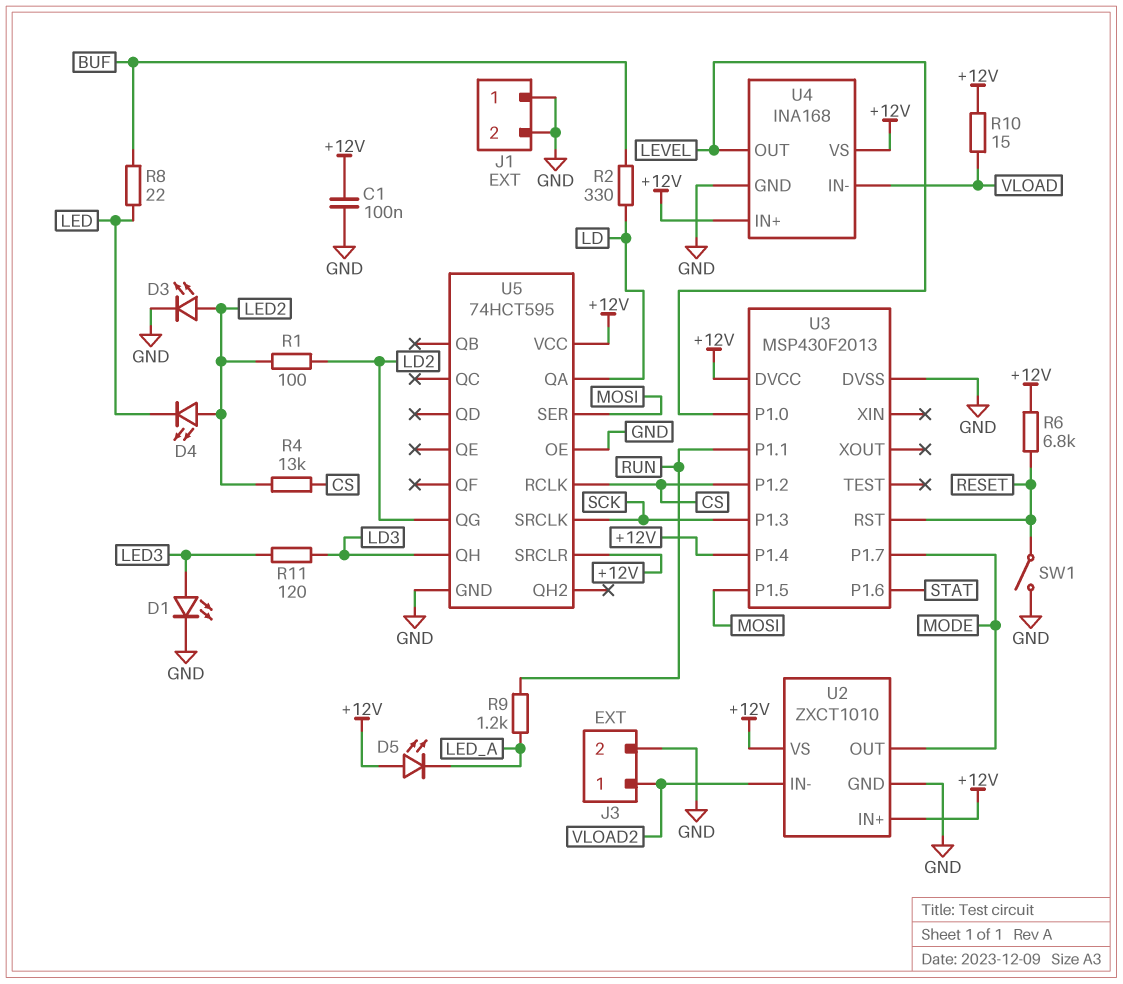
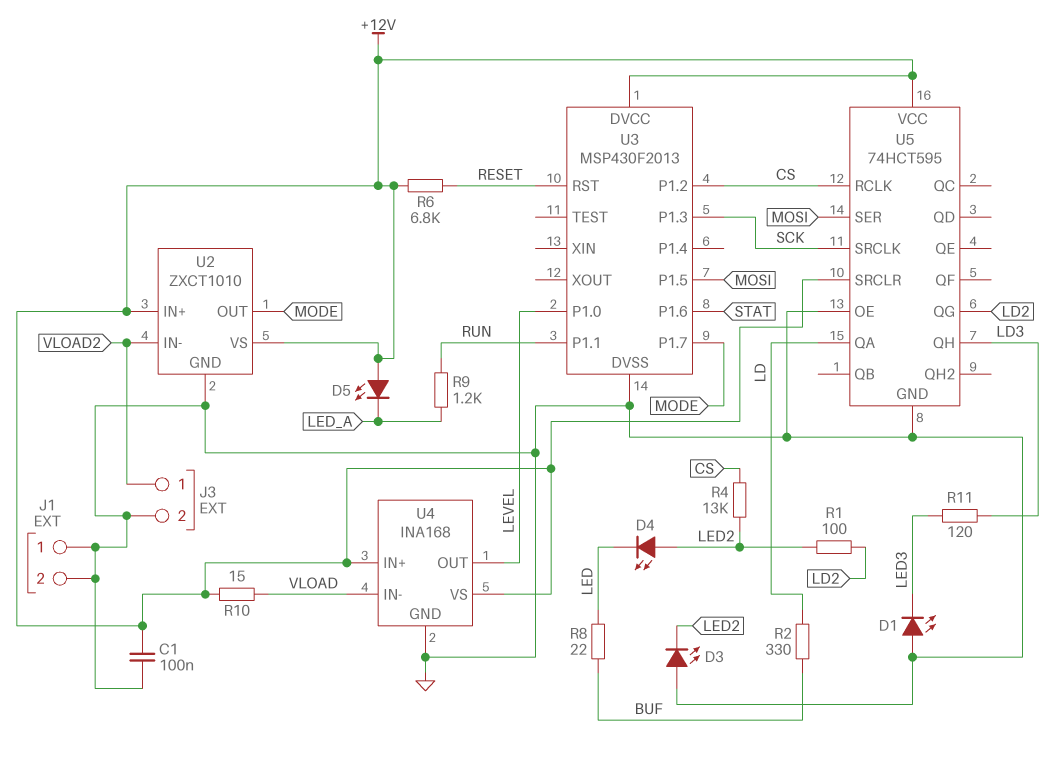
D1: LED (A LED3, K GND) -> LED (A GND, K LED3)
D3: LED (A LED2, K GND) -> LED (A GND, K LED2)
SW1: switch (GND, RESET) -> none
U3 pin P1.4: +12V -> none

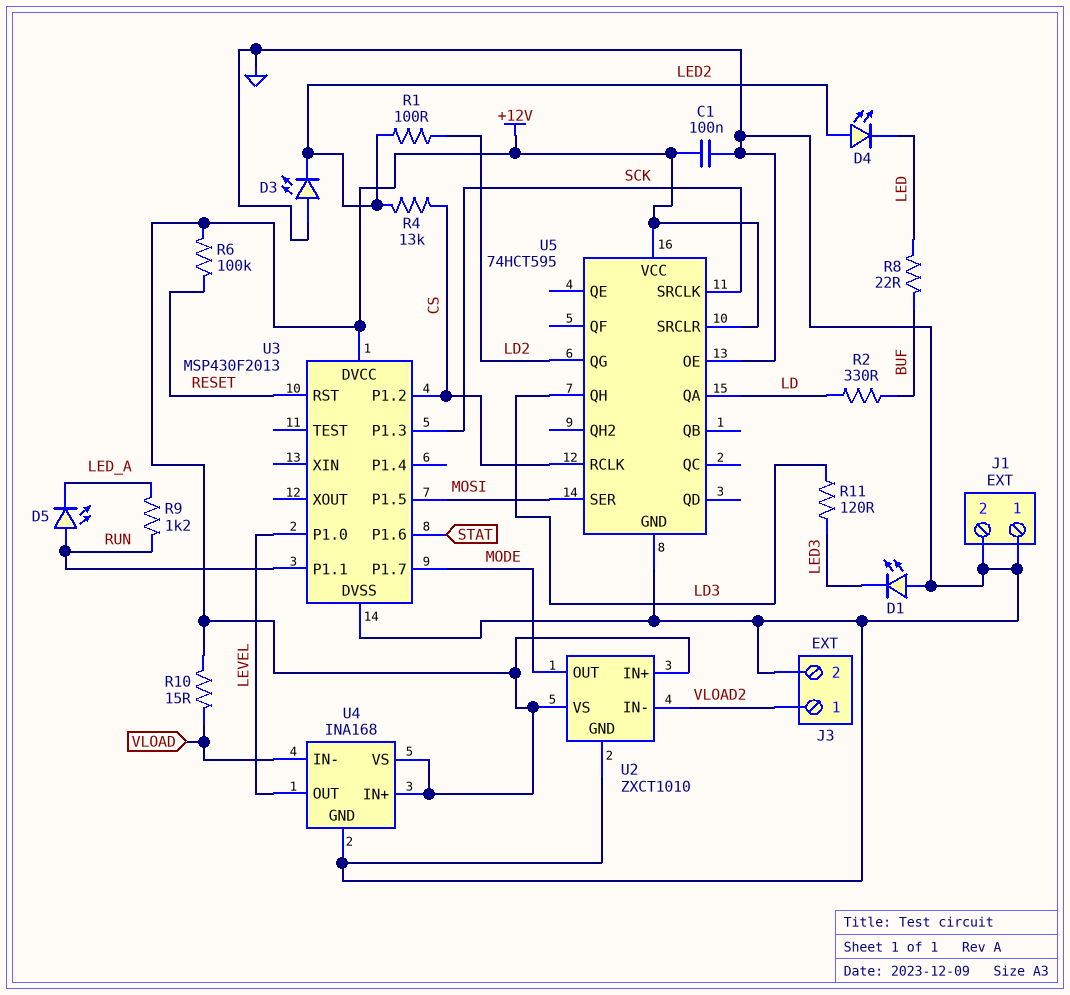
D5: LED (A +12V, K LED_A) -> LED (A RUN, K LED_A)
R6: 6.8k (+12V, RESET) -> 100k (+12V, RESET)

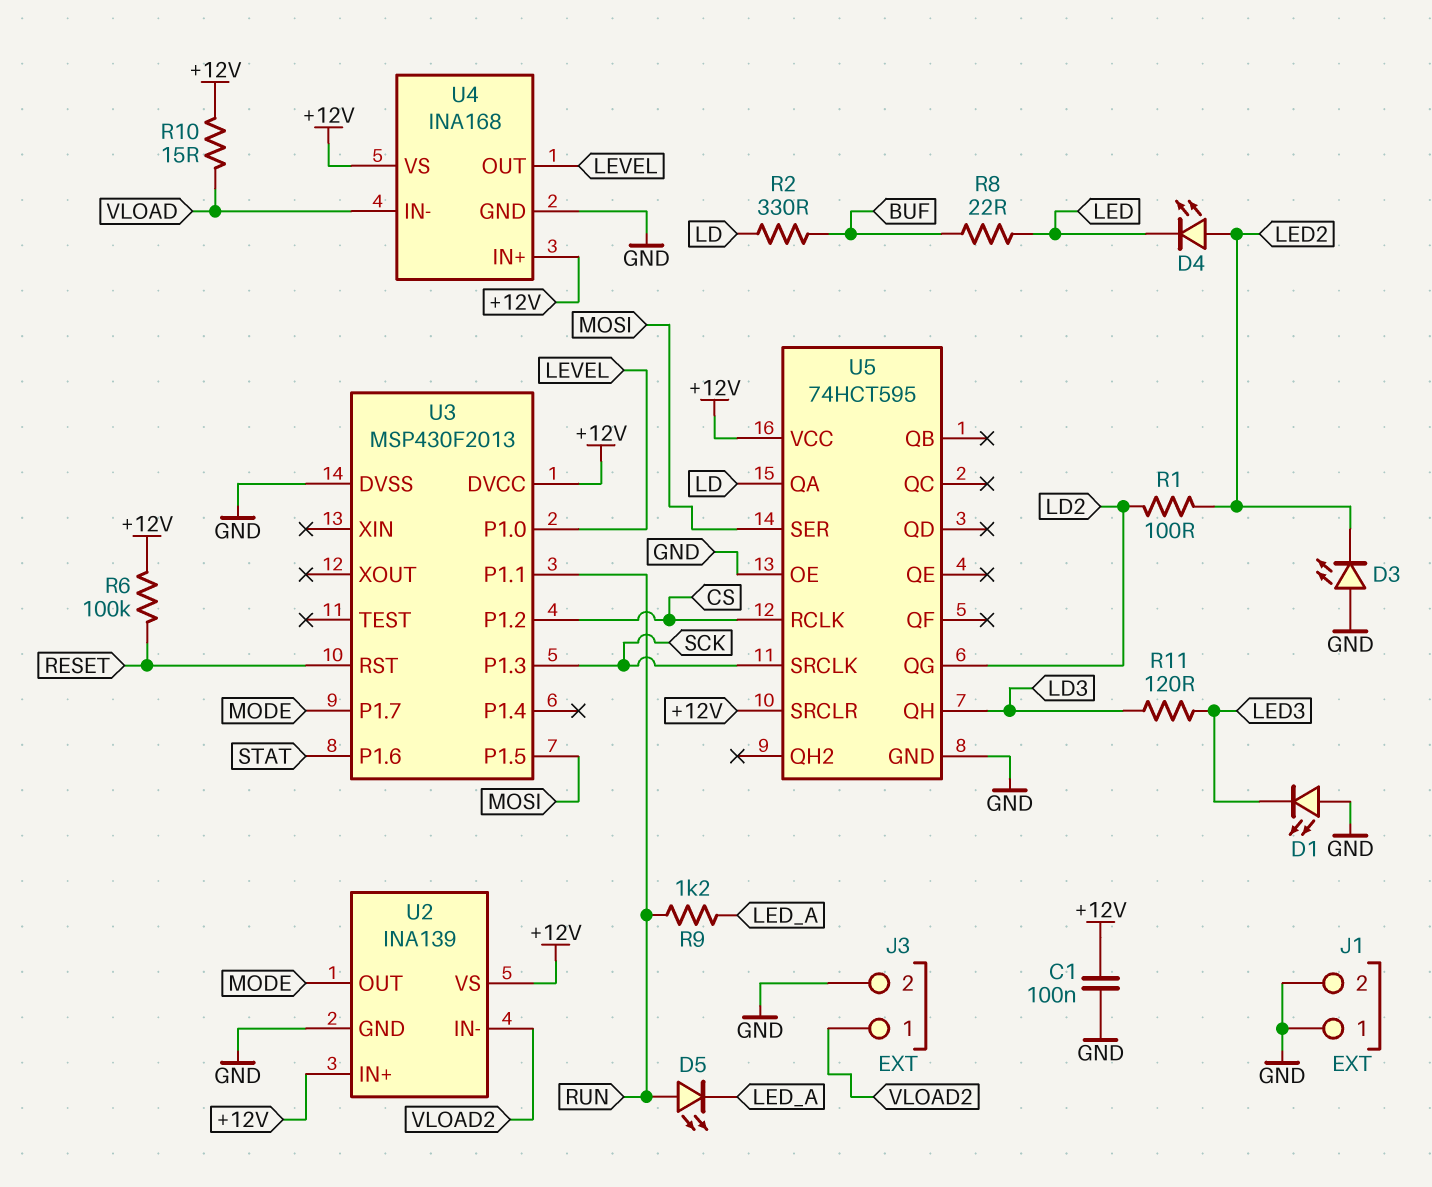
R4: 13k (CS, LED2) -> none
U2: ZXCT1010 -> INA139

